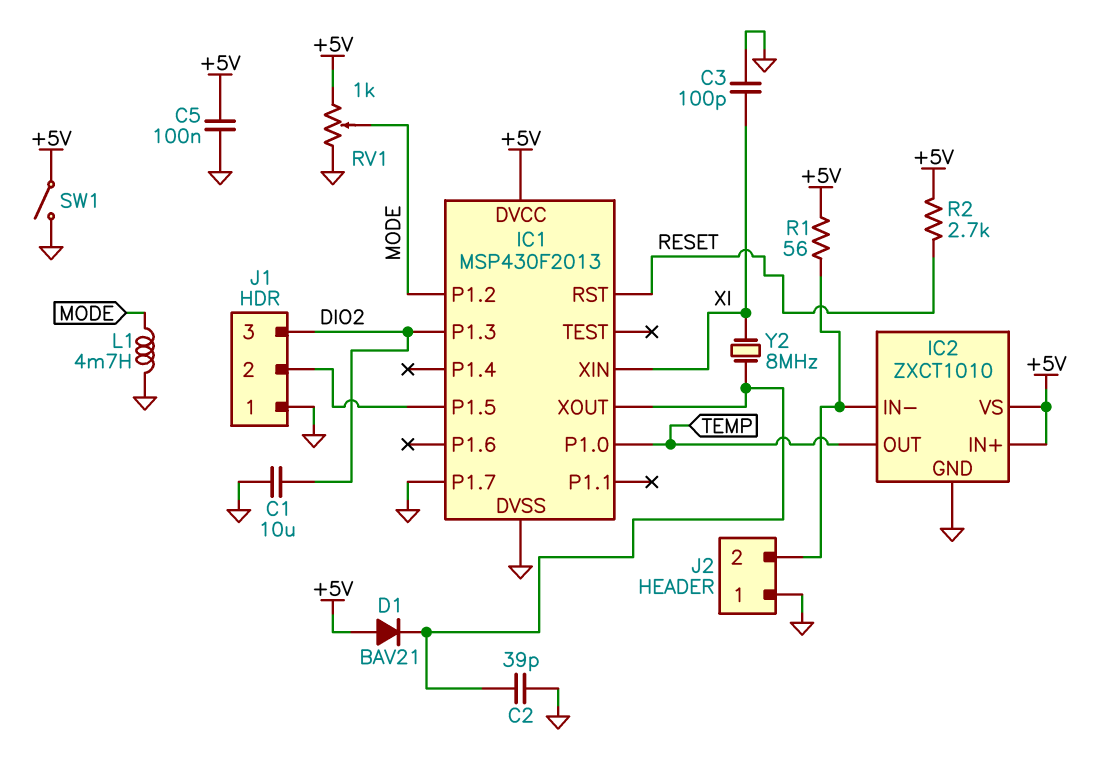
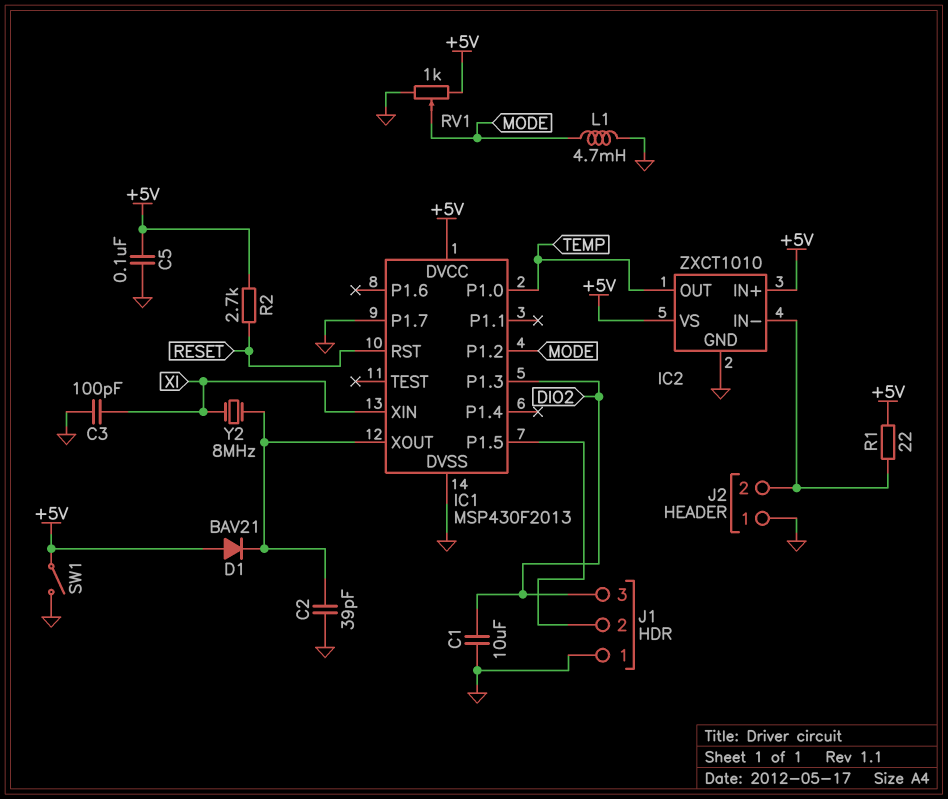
R1: 56 (+5V, IC2/IN-) -> 22 (+5V, IC2/IN-)

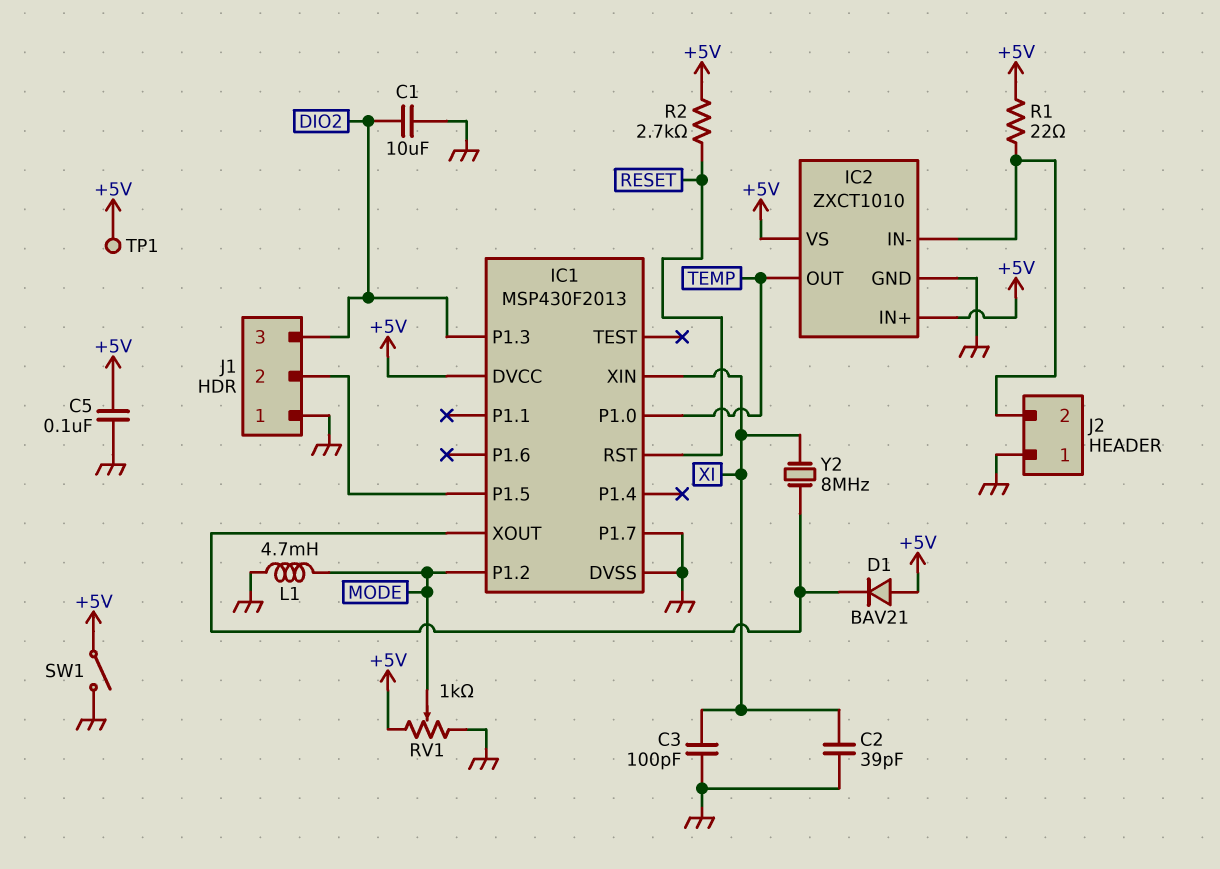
C2: 39pF (GND, IC1/XOUT) -> 39pF (GND, XI)
TP1: none -> test point (+5V)

